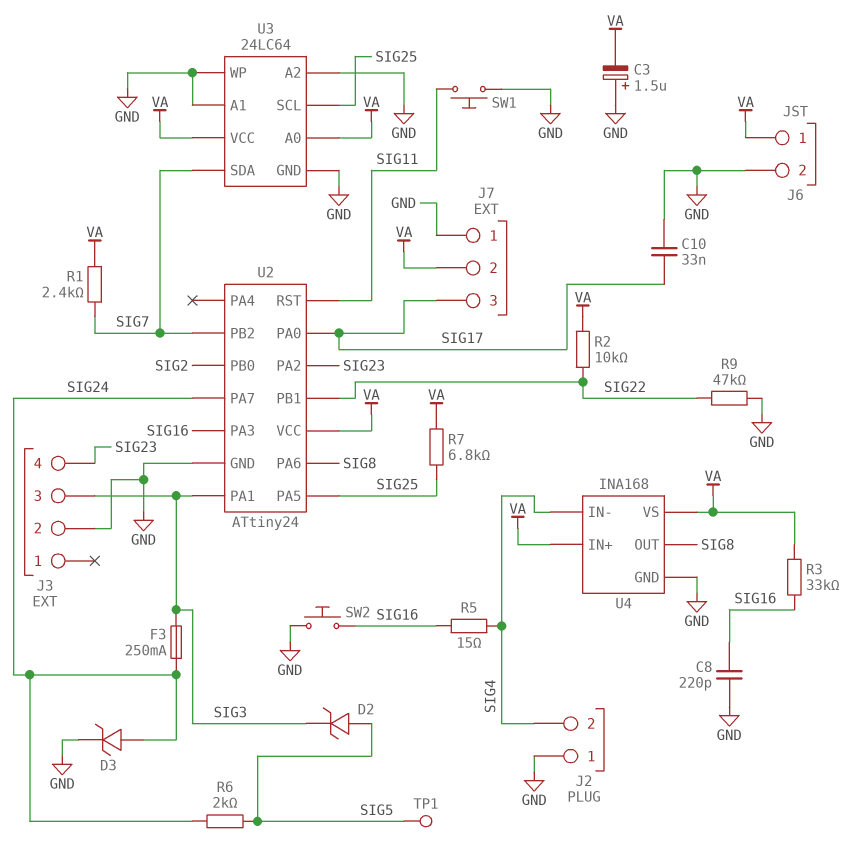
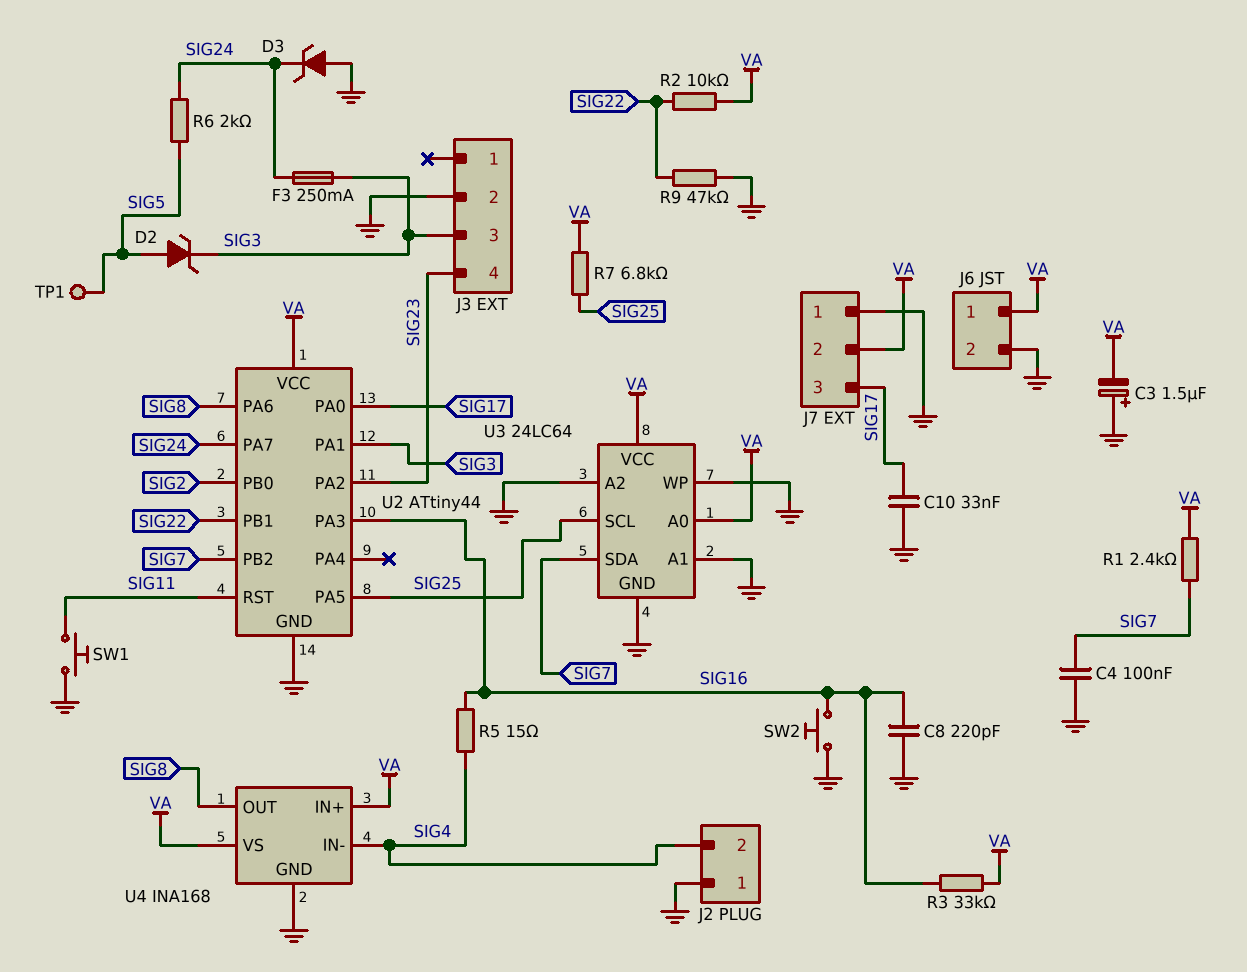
C4: none -> 100nF (GND, SIG7)
D3: zener (A SIG24, K GND) -> zener (A GND, K SIG24)
U2: ATtiny24 -> ATtiny44

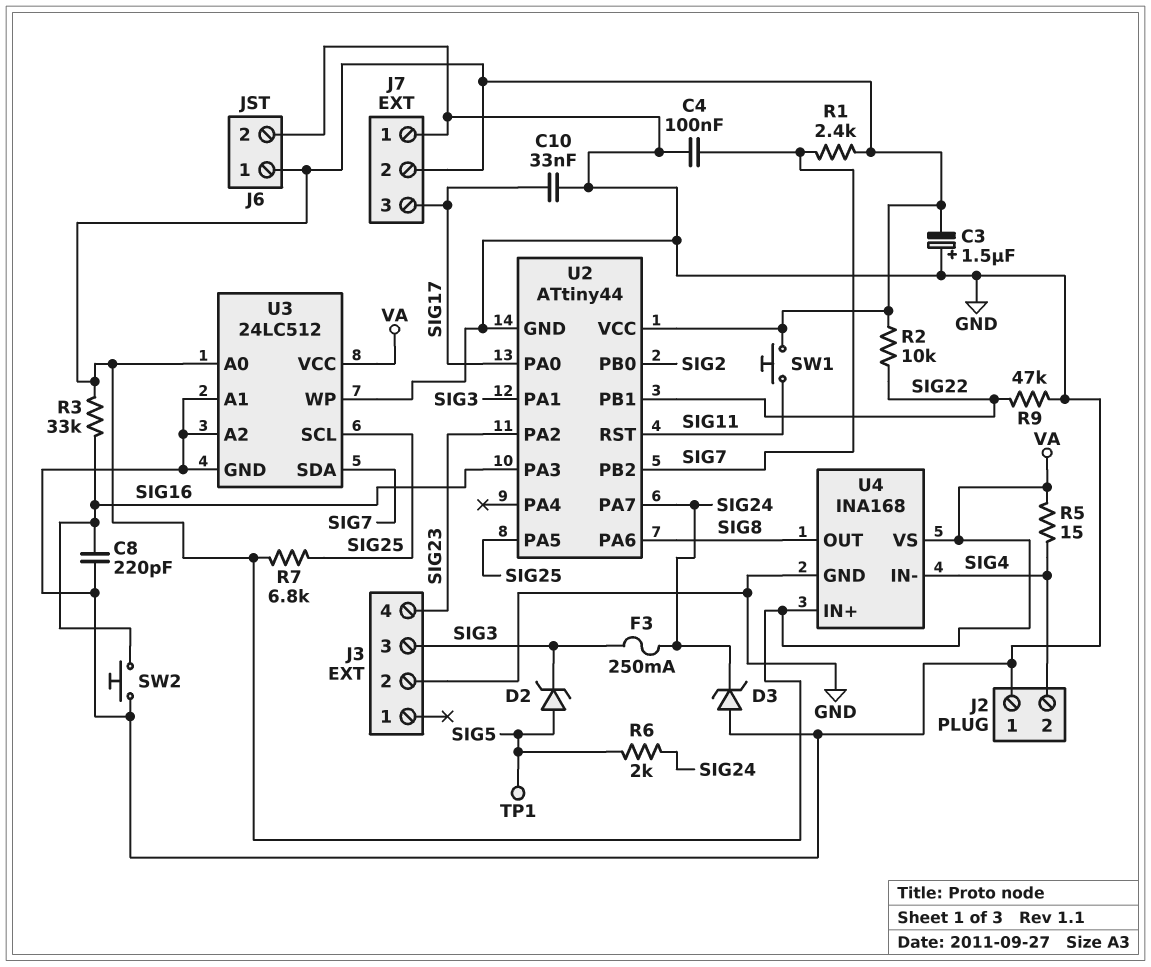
R5: 15 (SIG4, SIG16) -> 15 (SIG4, VA)
SW1: button (GND, SIG11) -> button (SIG11, VA)
U3: 24LC64 -> 24LC512

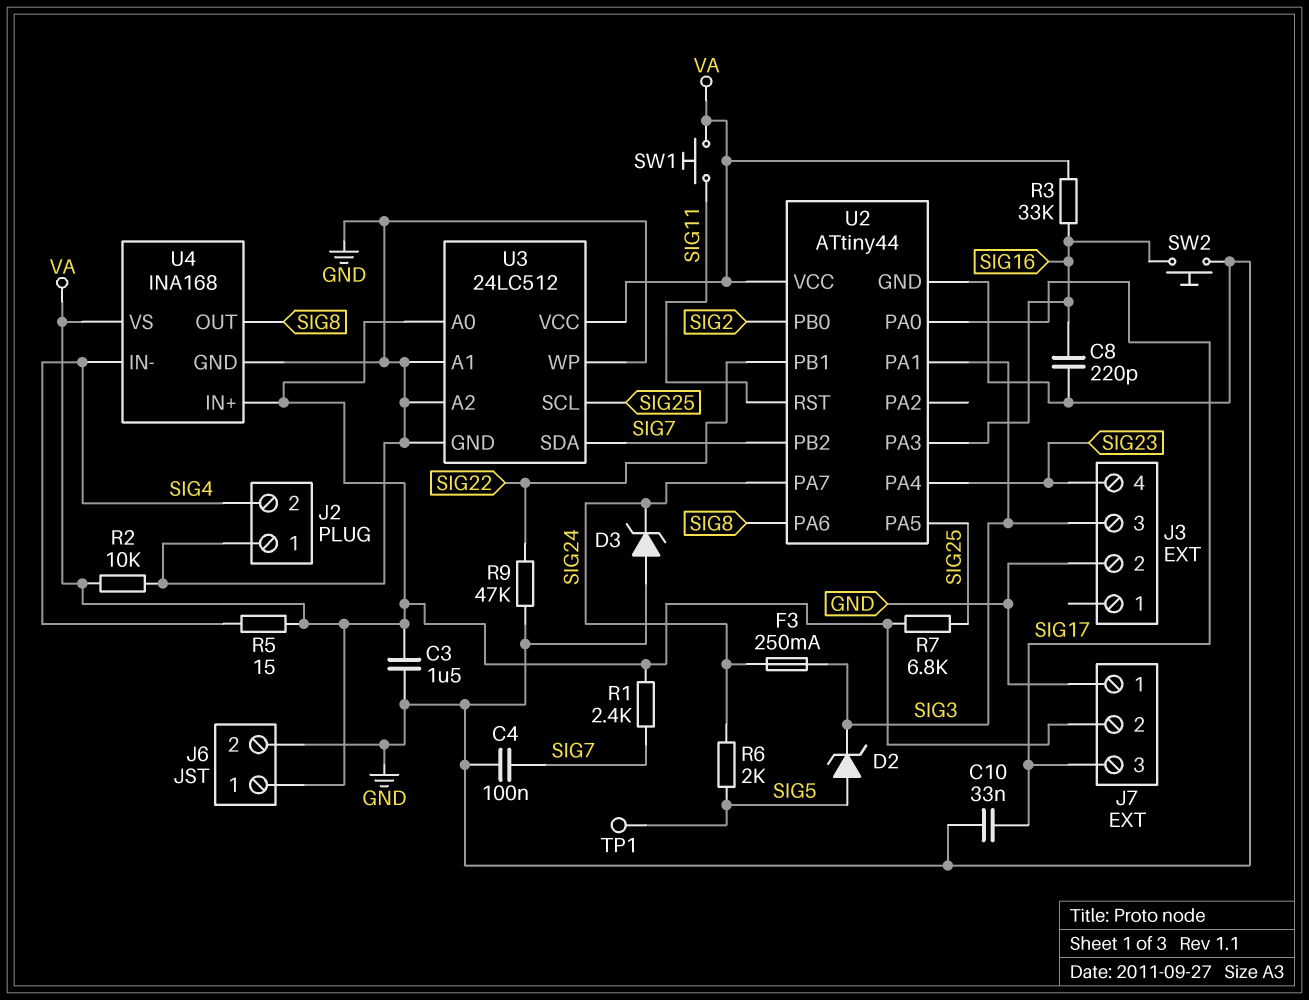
C3: 1.5uF (plus GND, minus VA) -> 1.5uF (GND, VA)
R2: 10k (SIG22, VA) -> 10k (GND, VA)
U2 pin PA2: SIG23 -> none
U2 pin PA4: none -> SIG23

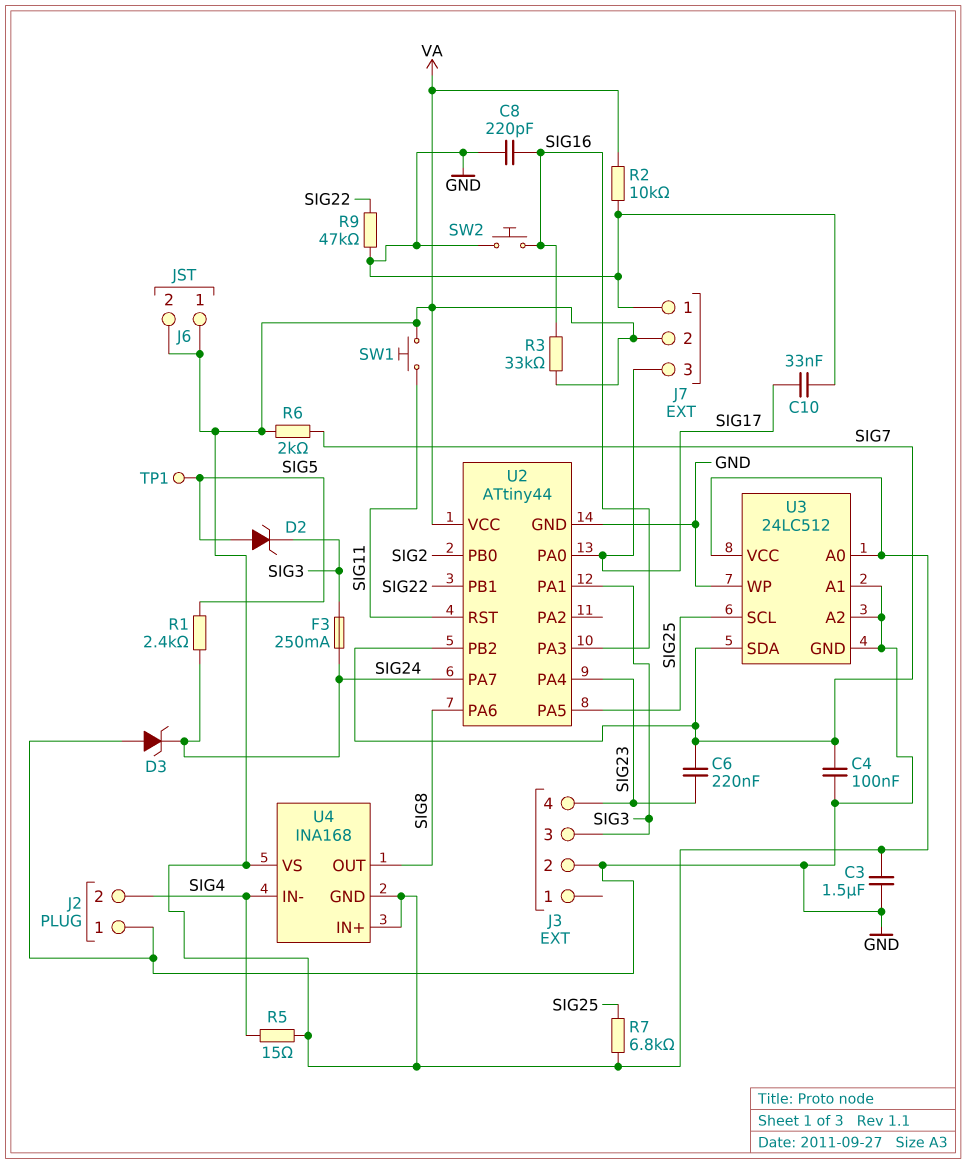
C6: none -> 220nF (SIG7, SIG23)
J6 pin 2: GND -> VA
R1: 2.4k (SIG7, VA) -> 2.4k (SIG5, SIG24)
R6: 2k (SIG5, SIG24) -> 2k (SIG7, VA)
U4 pin GND: GND -> VA

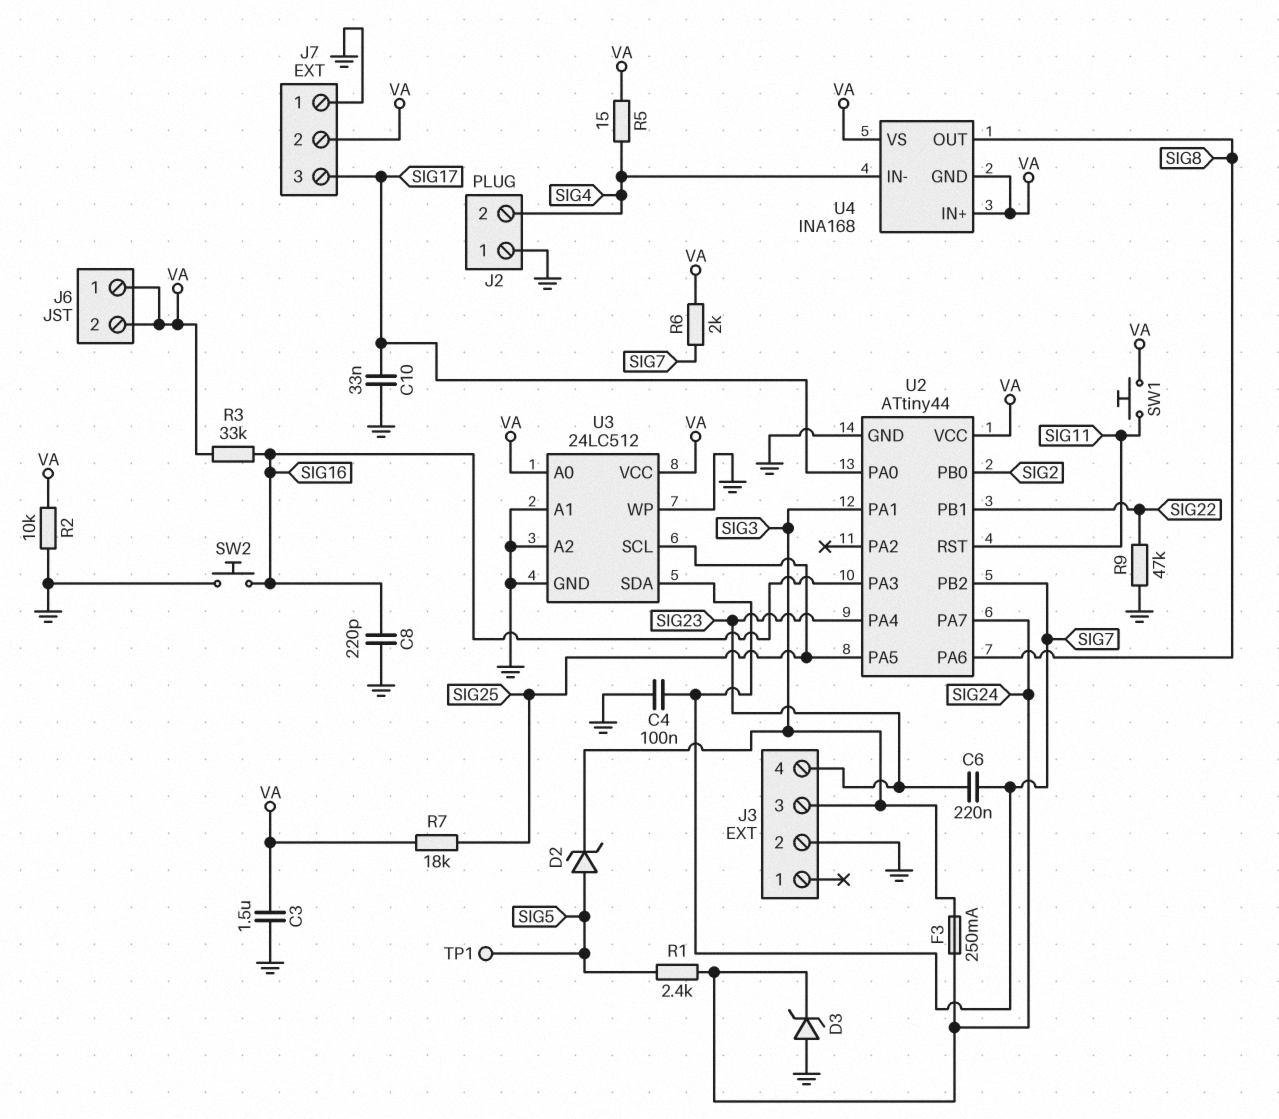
R7: 6.8k (SIG25, VA) -> 18k (SIG25, VA)

